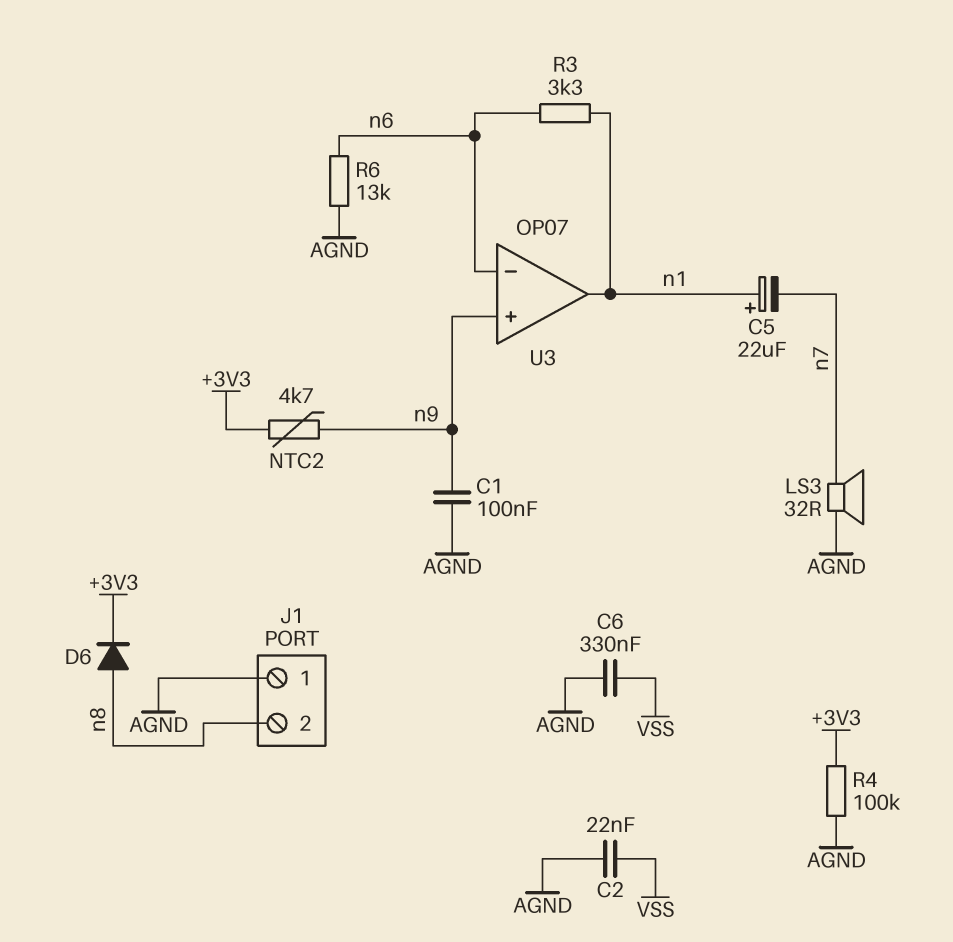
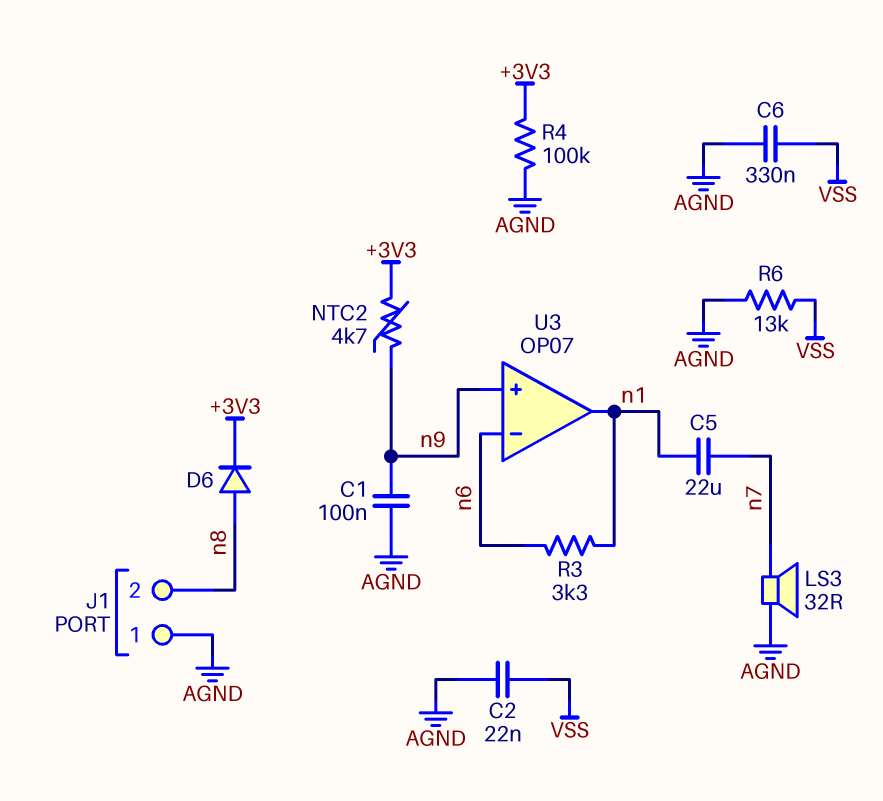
C5: 22uF (plus n1, minus n7) -> 22uF (n1, n7)
R6: 13k (AGND, n6) -> 13k (AGND, VSS)

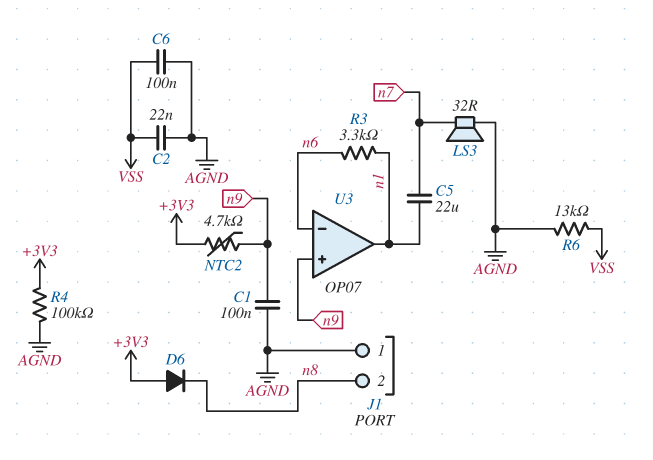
C6: 330nF (AGND, VSS) -> 100nF (AGND, VSS)
D6: diode (A n8, K +3V3) -> diode (A +3V3, K n8)

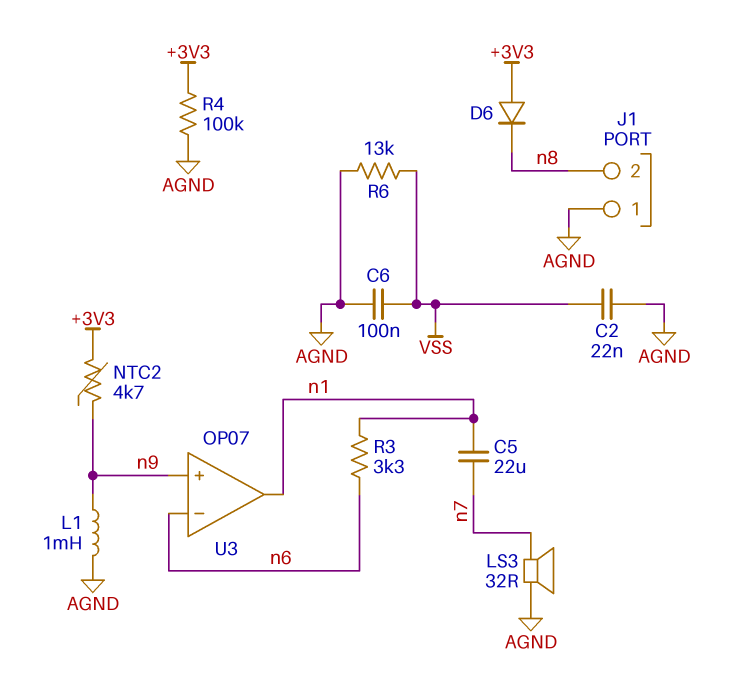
C1: 100nF (AGND, n9) -> none
L1: none -> 1mH (AGND, n9)

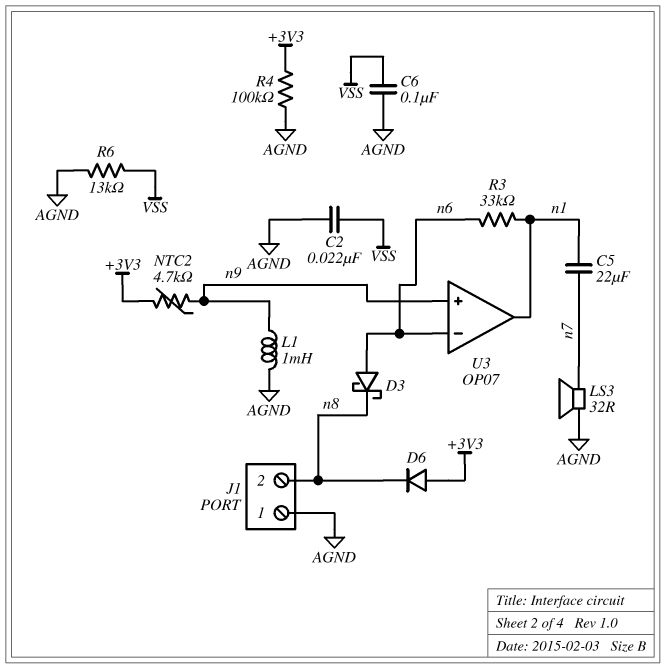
D3: none -> schottky (A n6, K n8)
R3: 3.3k (n1, n6) -> 33k (n1, n6)

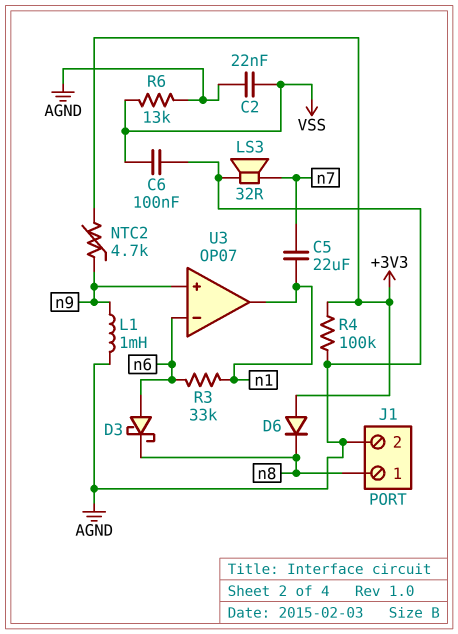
J1 pin 1: AGND -> n8
J1 pin 2: n8 -> AGND

